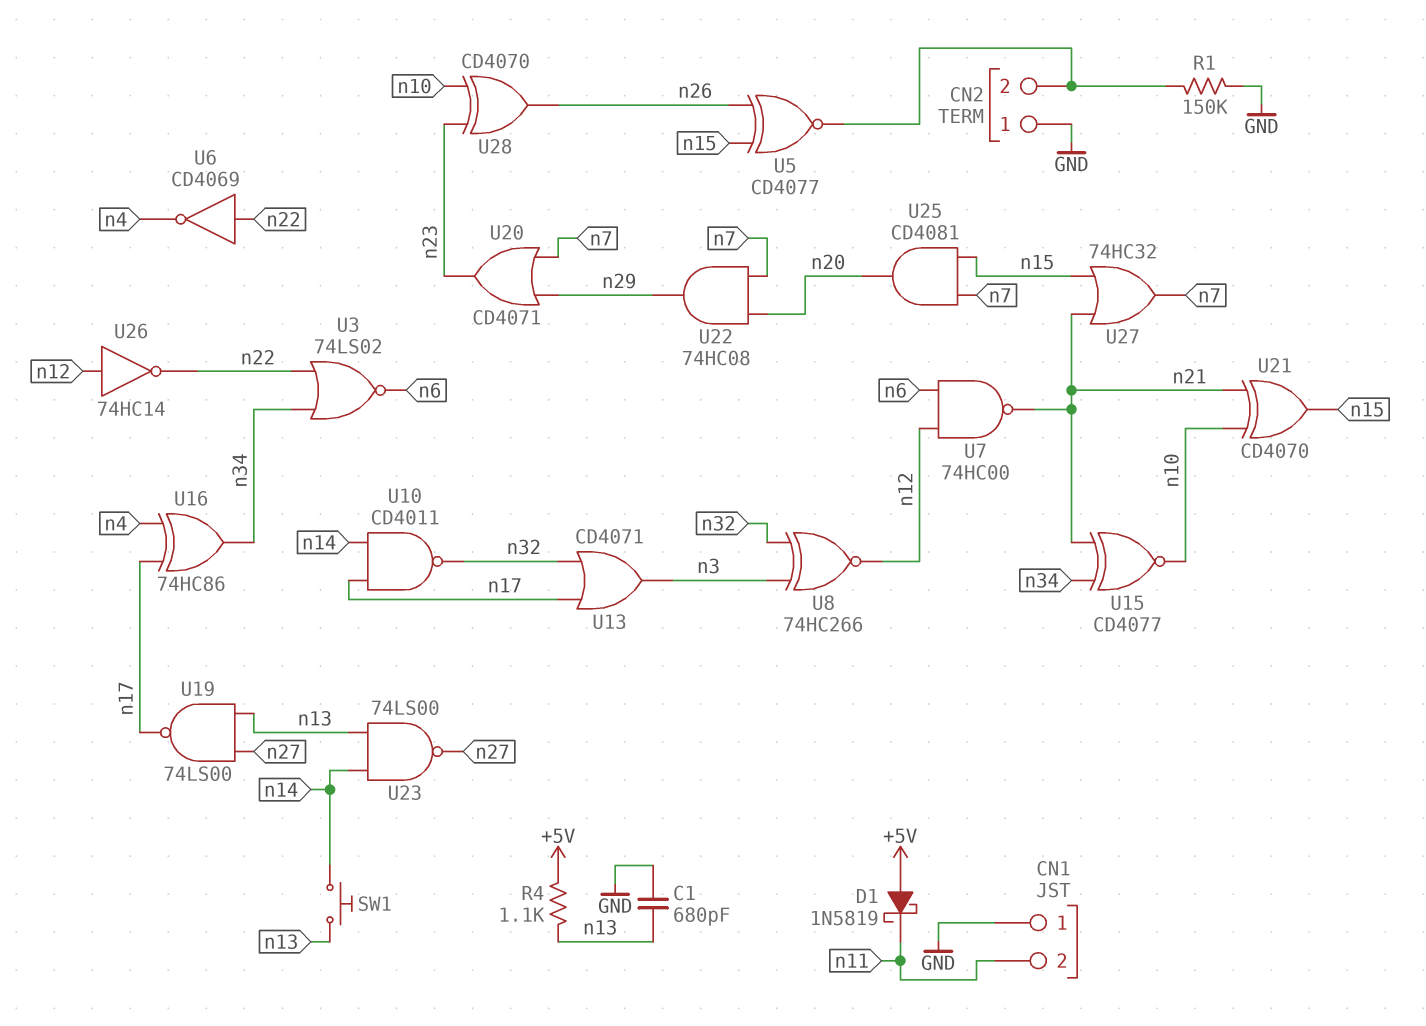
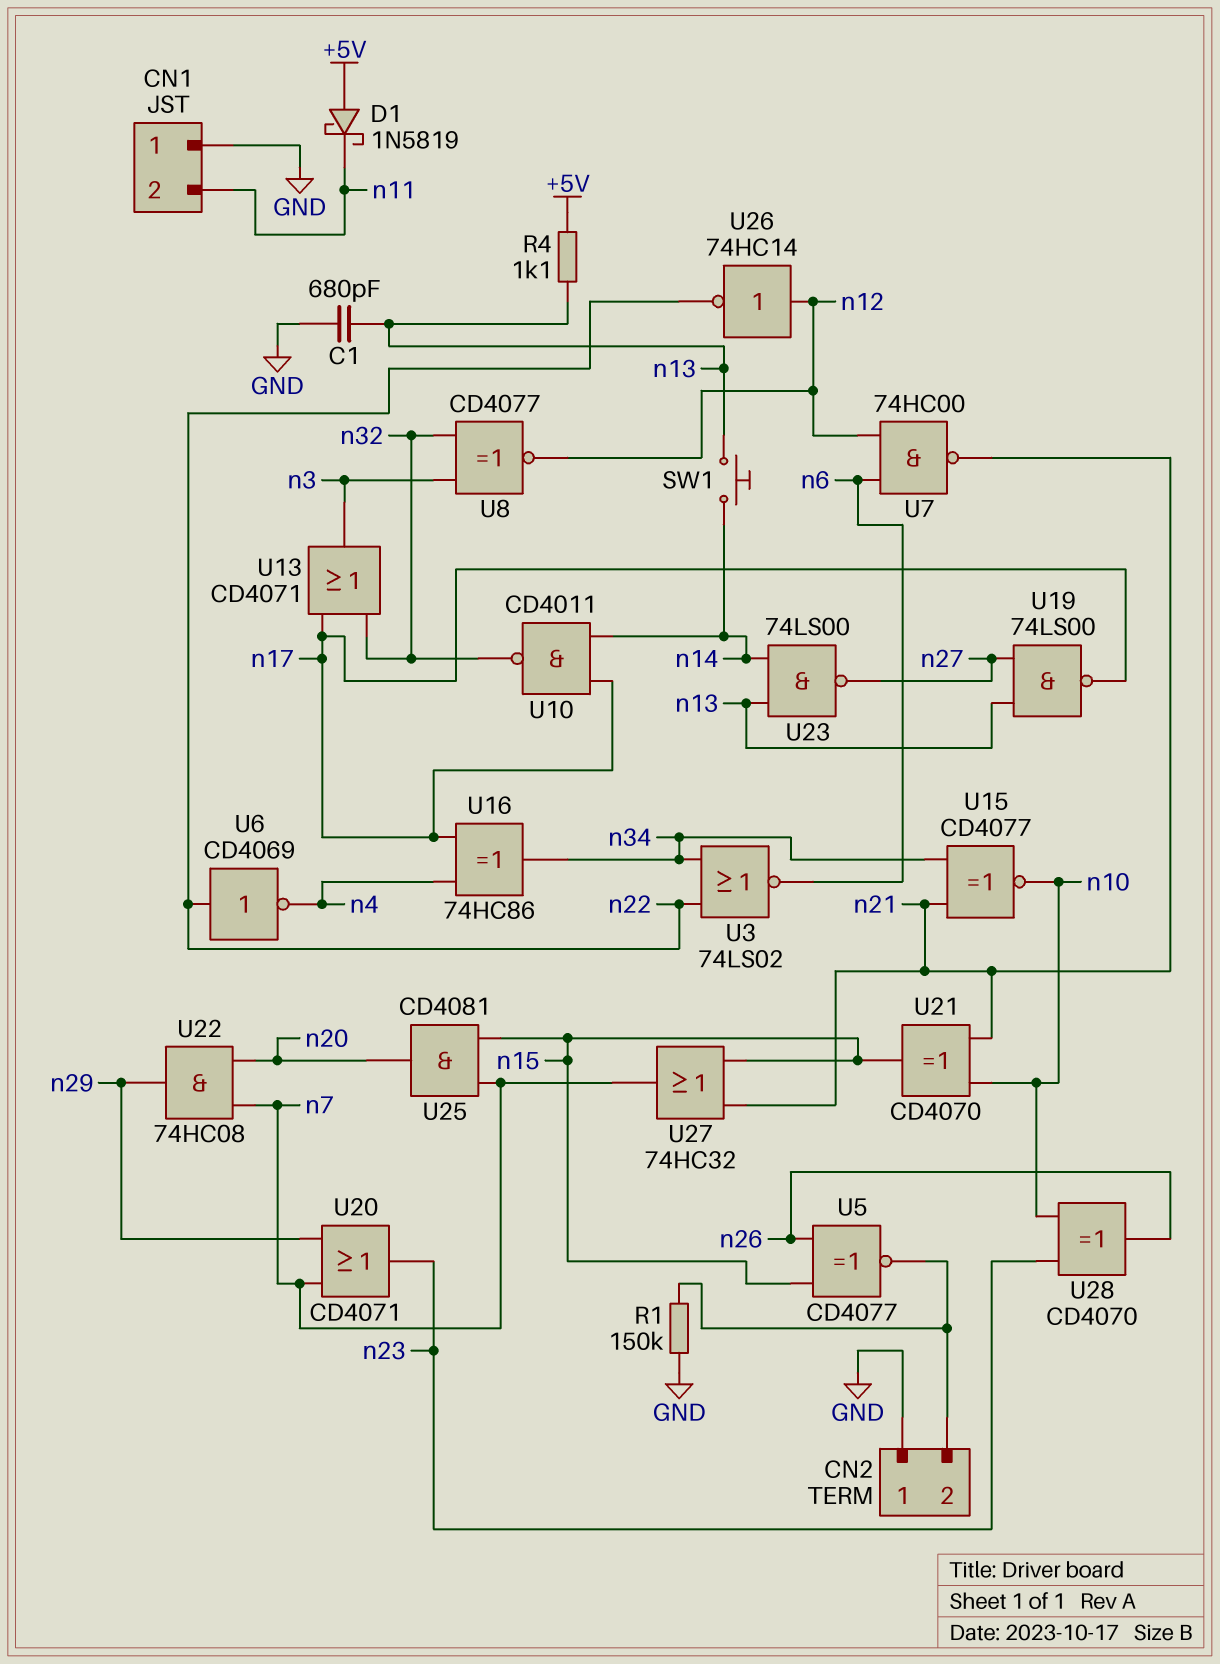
U8: XNOR 74HC266 (in n3, in n32, out n12) -> XNOR CD4077 (in n3, in n32, out n12)

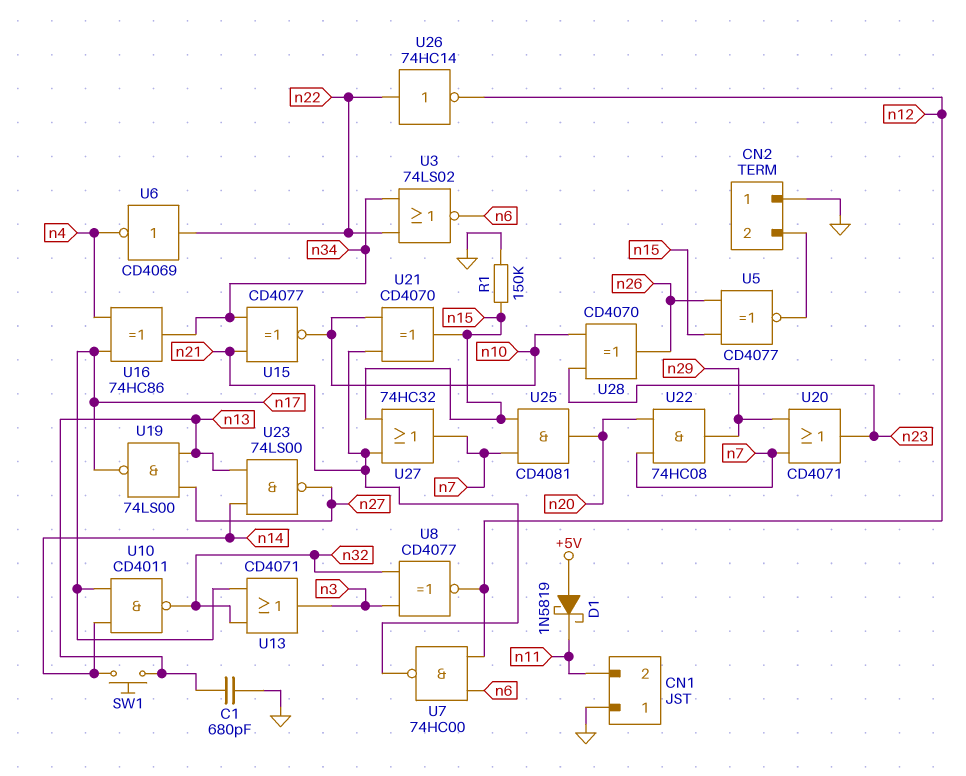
R1: 150k (CN2/2, GND) -> 150k (GND, n15)
R4: 1.1k (+5V, n13) -> none
U26: NOT 74HC14 (in n12, out n22) -> NOT 74HC14 (in n22, out n12)

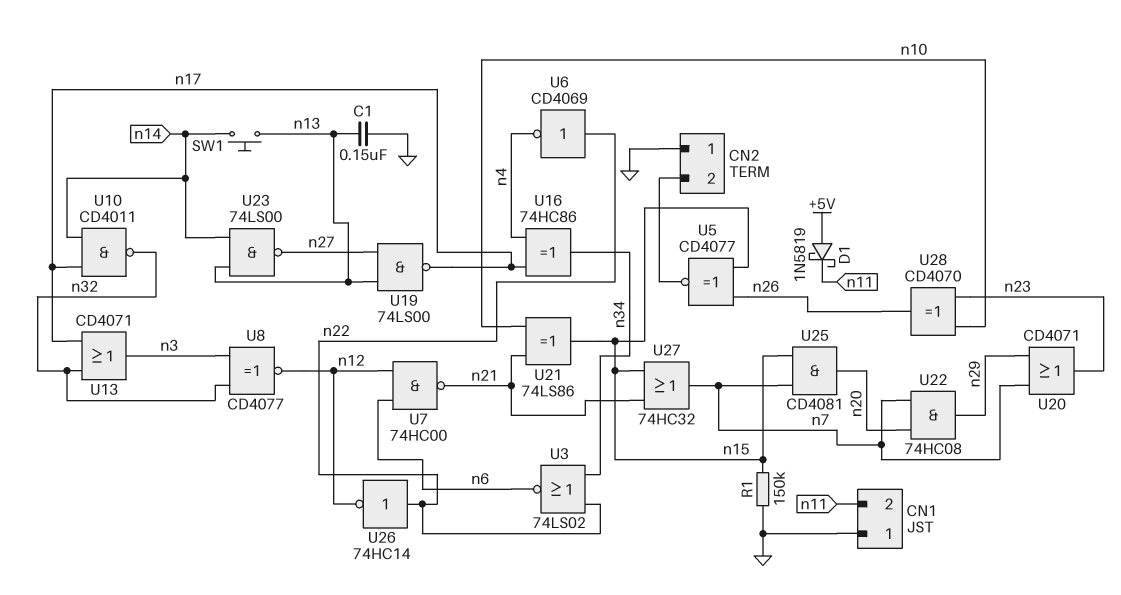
C1: 680pF (GND, n13) -> 150nF (GND, n13)
U15: XNOR CD4077 (in n21, in n34, out n10) -> none
U21: XOR CD4070 (in n10, in n21, out n15) -> XOR 74LS86 (in n10, in n21, out n15)

